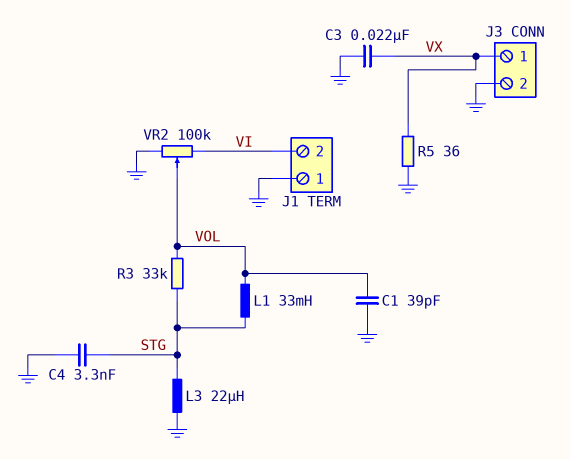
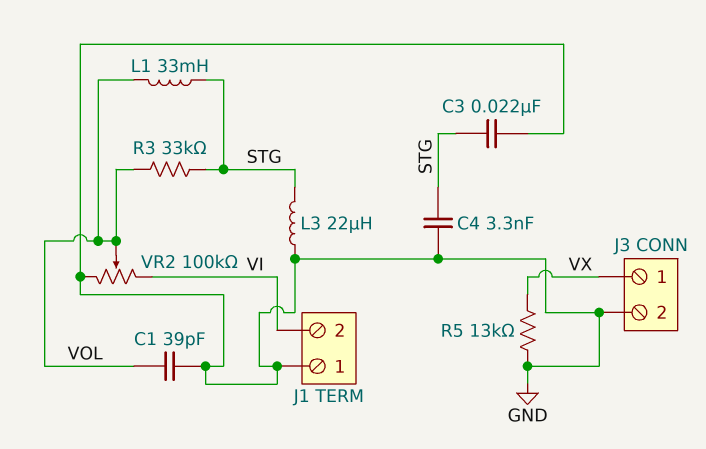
C3: 22nF (GND, VX) -> 22nF (GND, STG)
R5: 36 (GND, VX) -> 13k (GND, VX)

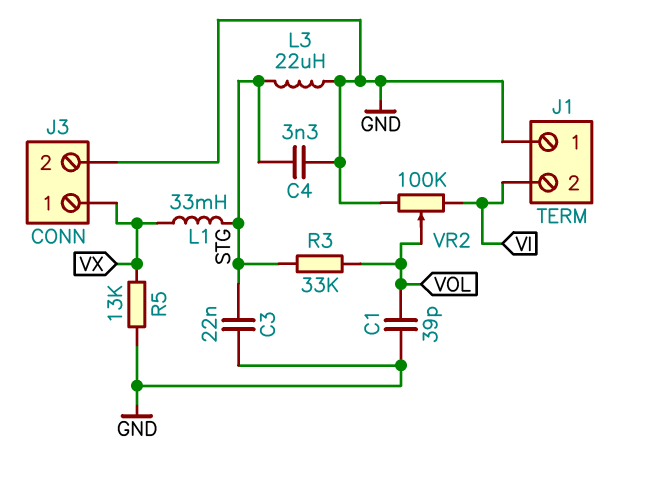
L1: 33mH (STG, VOL) -> 33mH (STG, VX)

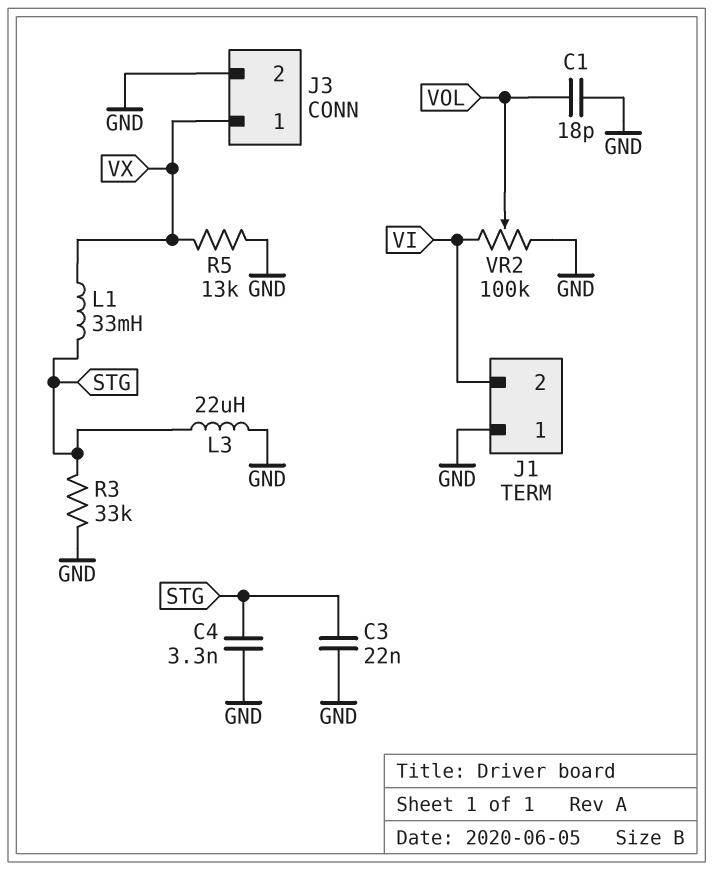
C1: 39pF (GND, VOL) -> 18pF (GND, VOL)
R3: 33k (STG, VOL) -> 33k (GND, STG)

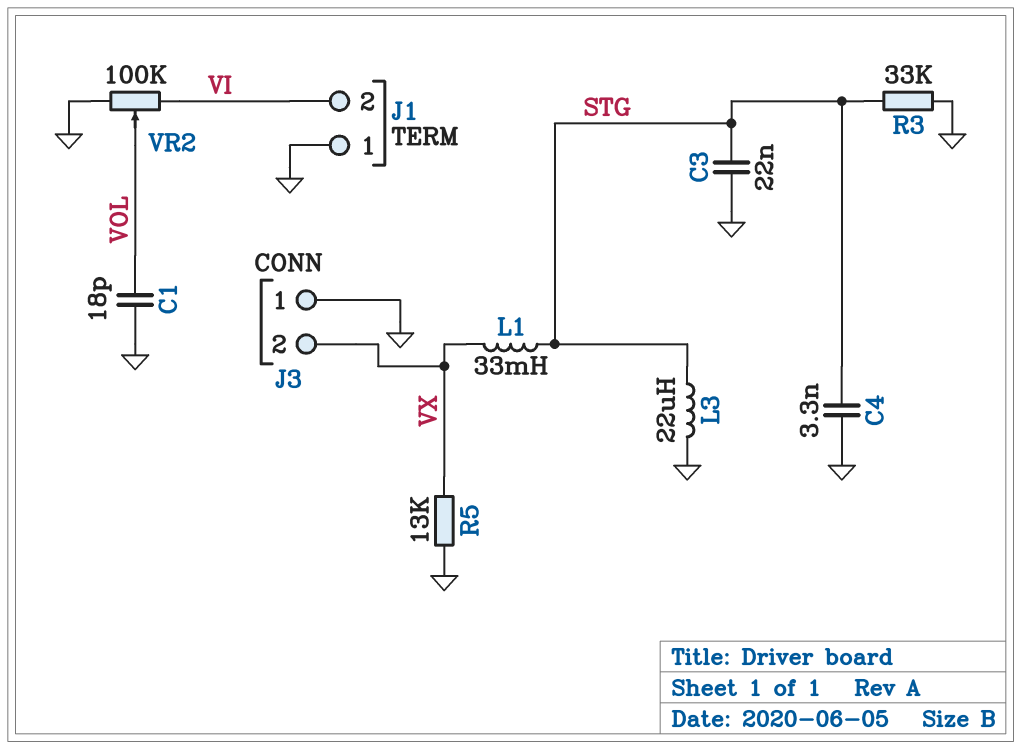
J3 pin 1: VX -> GND
J3 pin 2: GND -> VX

